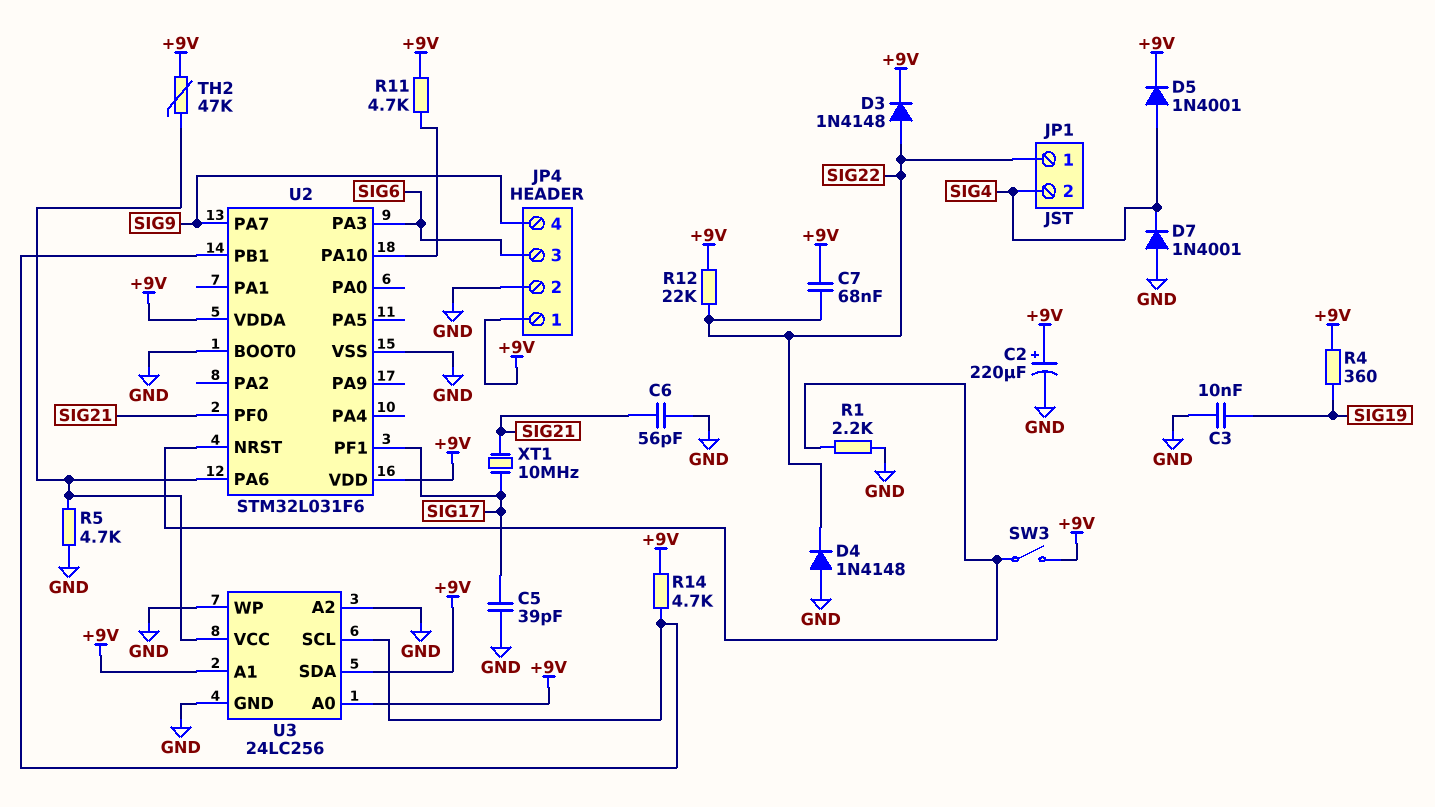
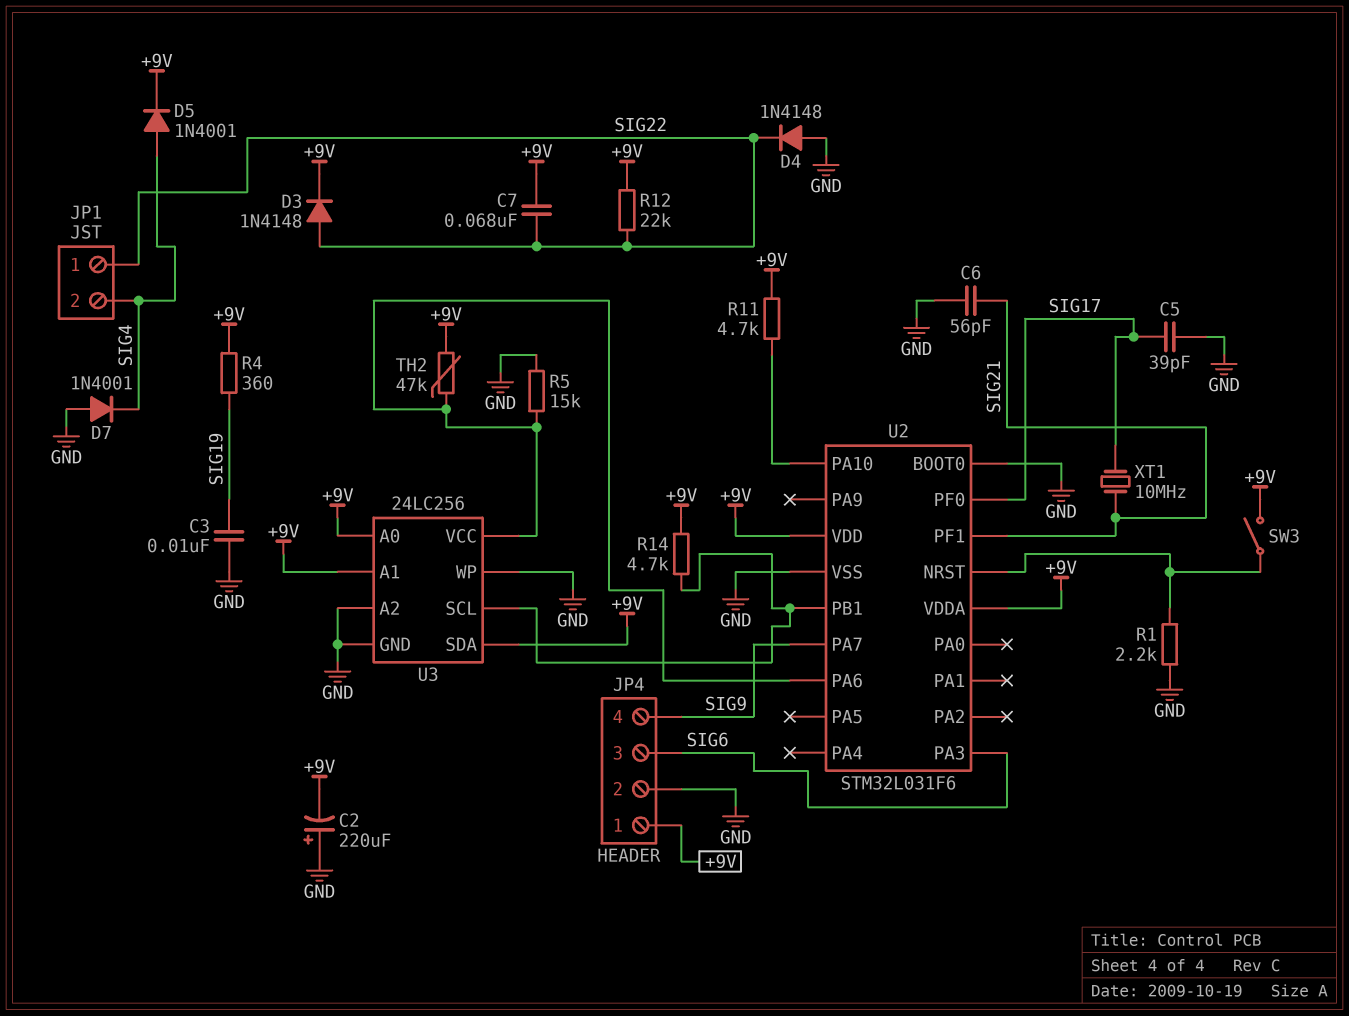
C2: 220uF (plus +9V, minus GND) -> 220uF (plus GND, minus +9V)
R5: 4.7k (GND, U2/PA6) -> 15k (GND, U2/PA6)
U2 pin PF0: SIG21 -> SIG17
U2 pin PF1: SIG17 -> SIG21

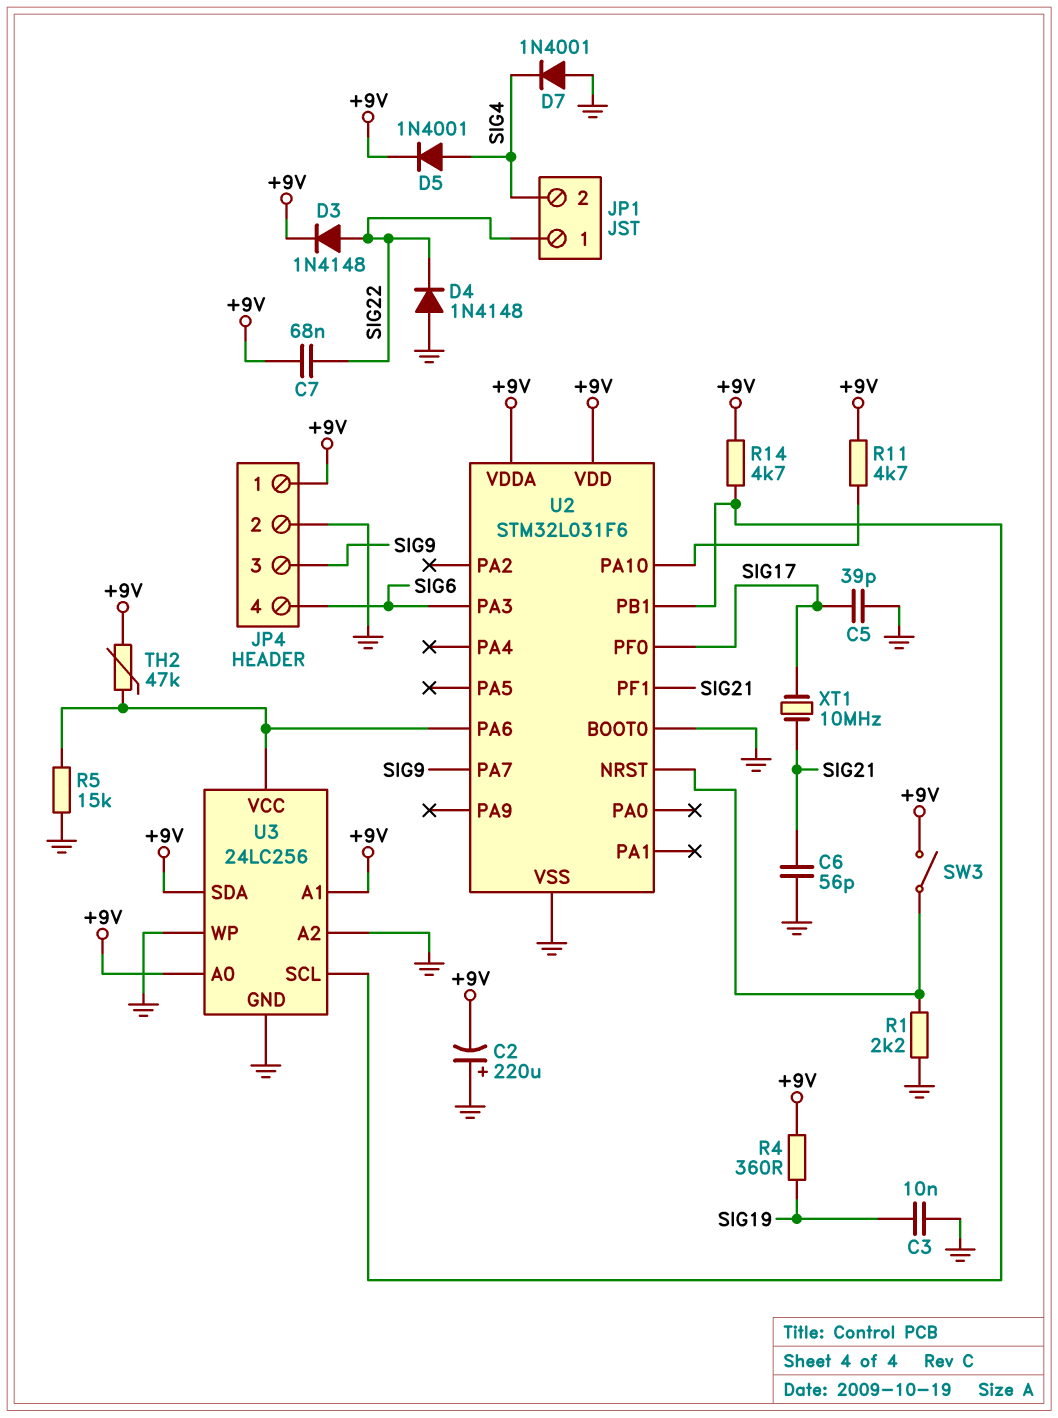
JP4 pin 3: SIG6 -> SIG9
JP4 pin 4: SIG9 -> SIG6
R12: 22k (+9V, SIG22) -> none

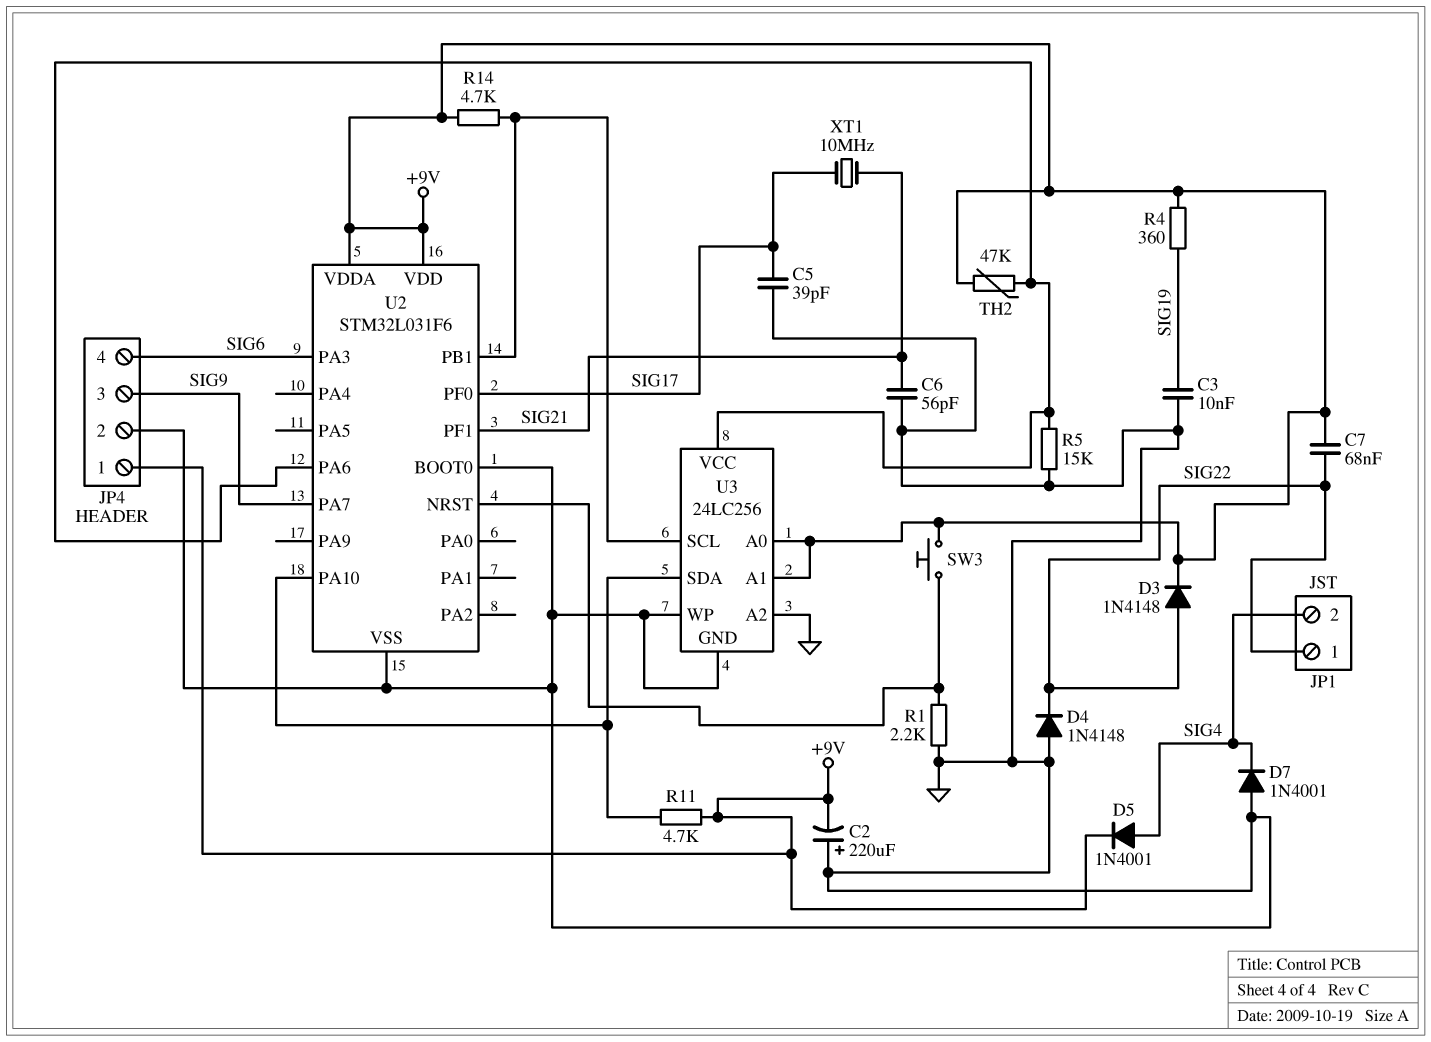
SW3: switch (+9V, U2/NRST) -> button (+9V, U2/NRST)
U3 pin SDA: +9V -> U2/PA10

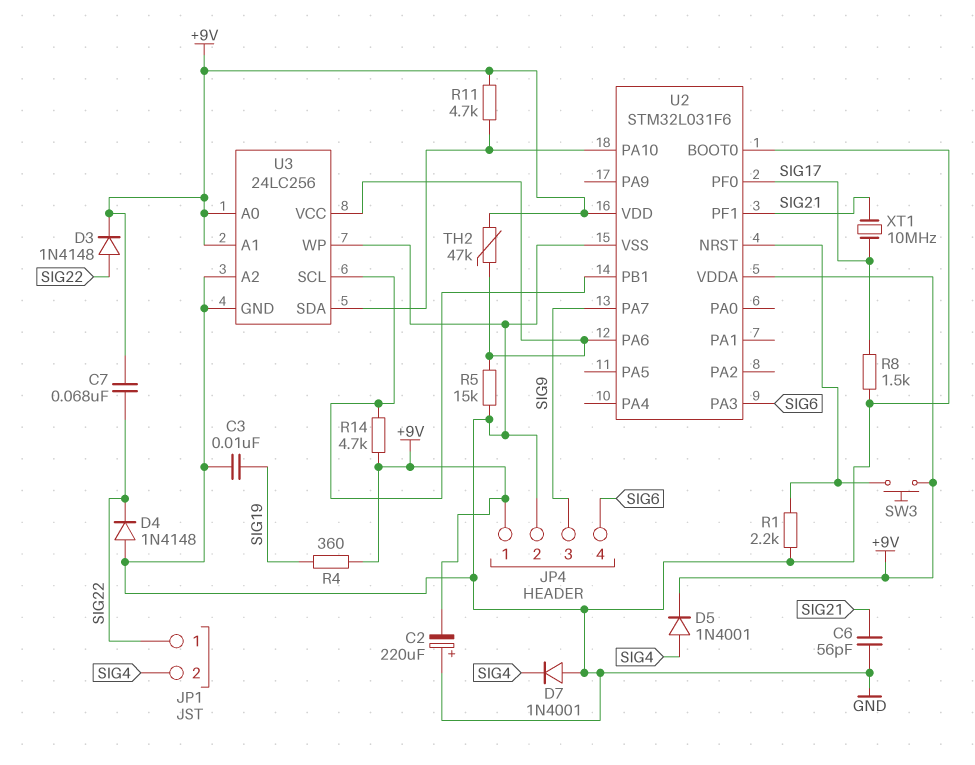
C5: 39pF (GND, SIG17) -> none
R8: none -> 1.5k (GND, SIG17)

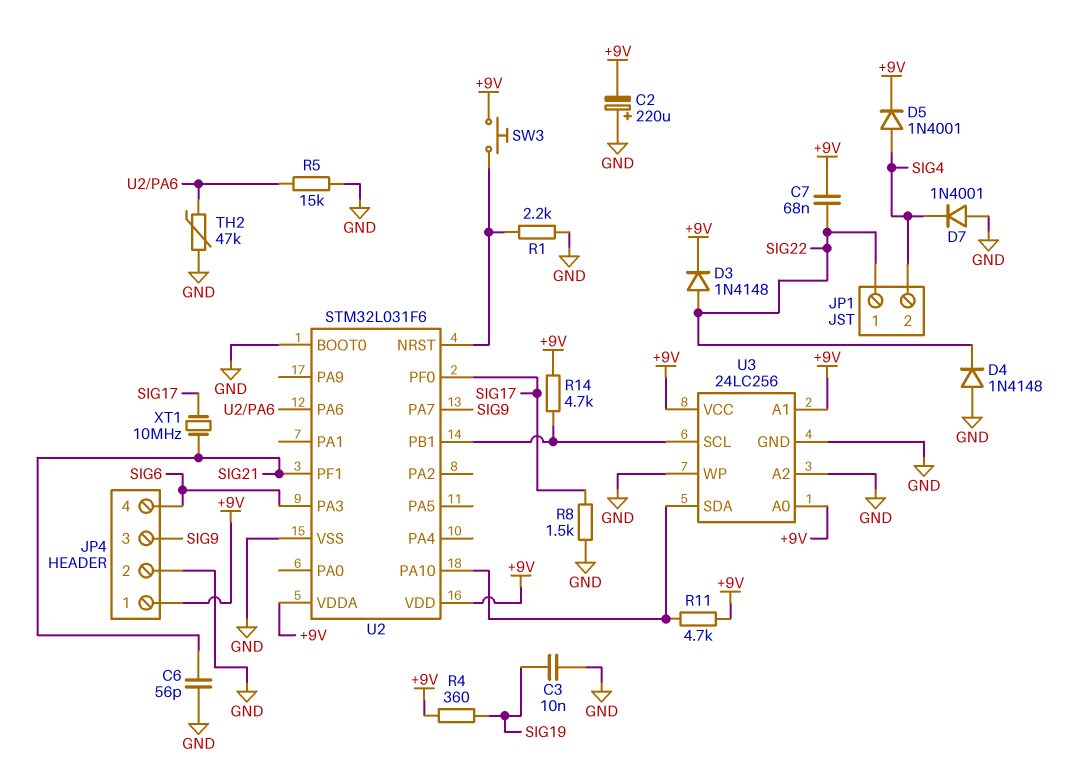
TH2: 47k (+9V, U2/PA6) -> 47k (GND, U2/PA6)
U3 pin VCC: U2/PA6 -> +9V

